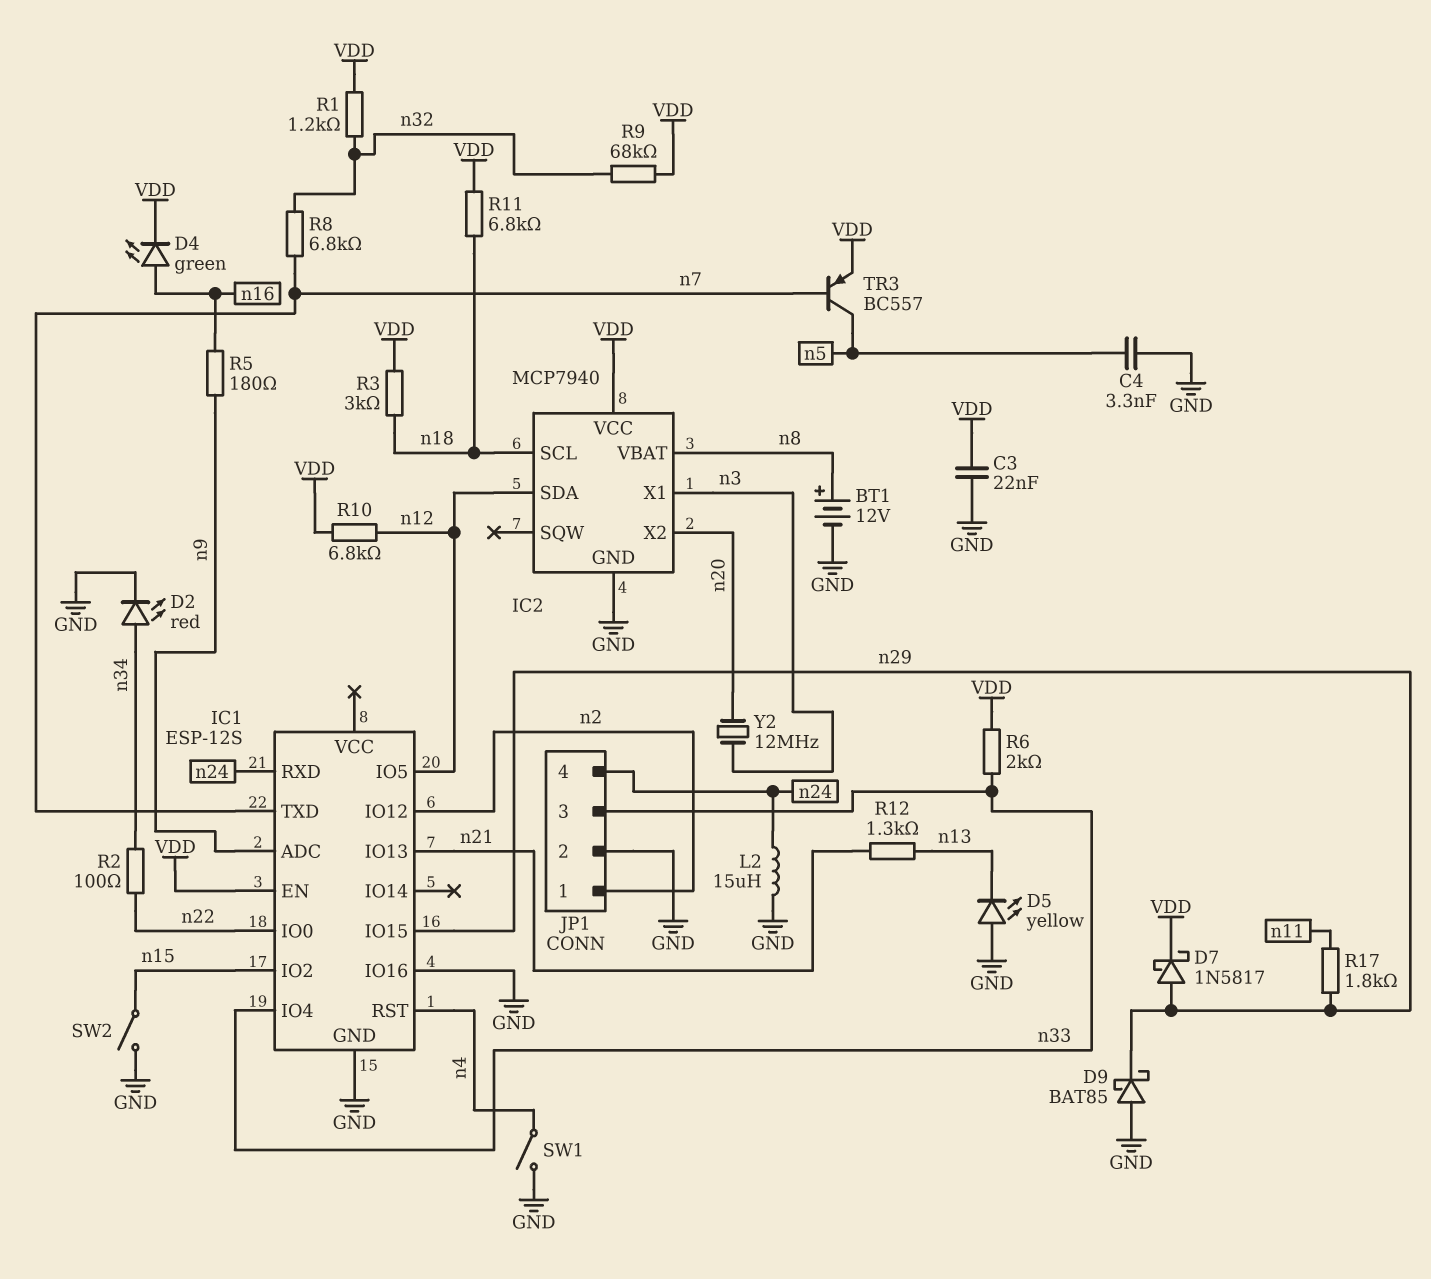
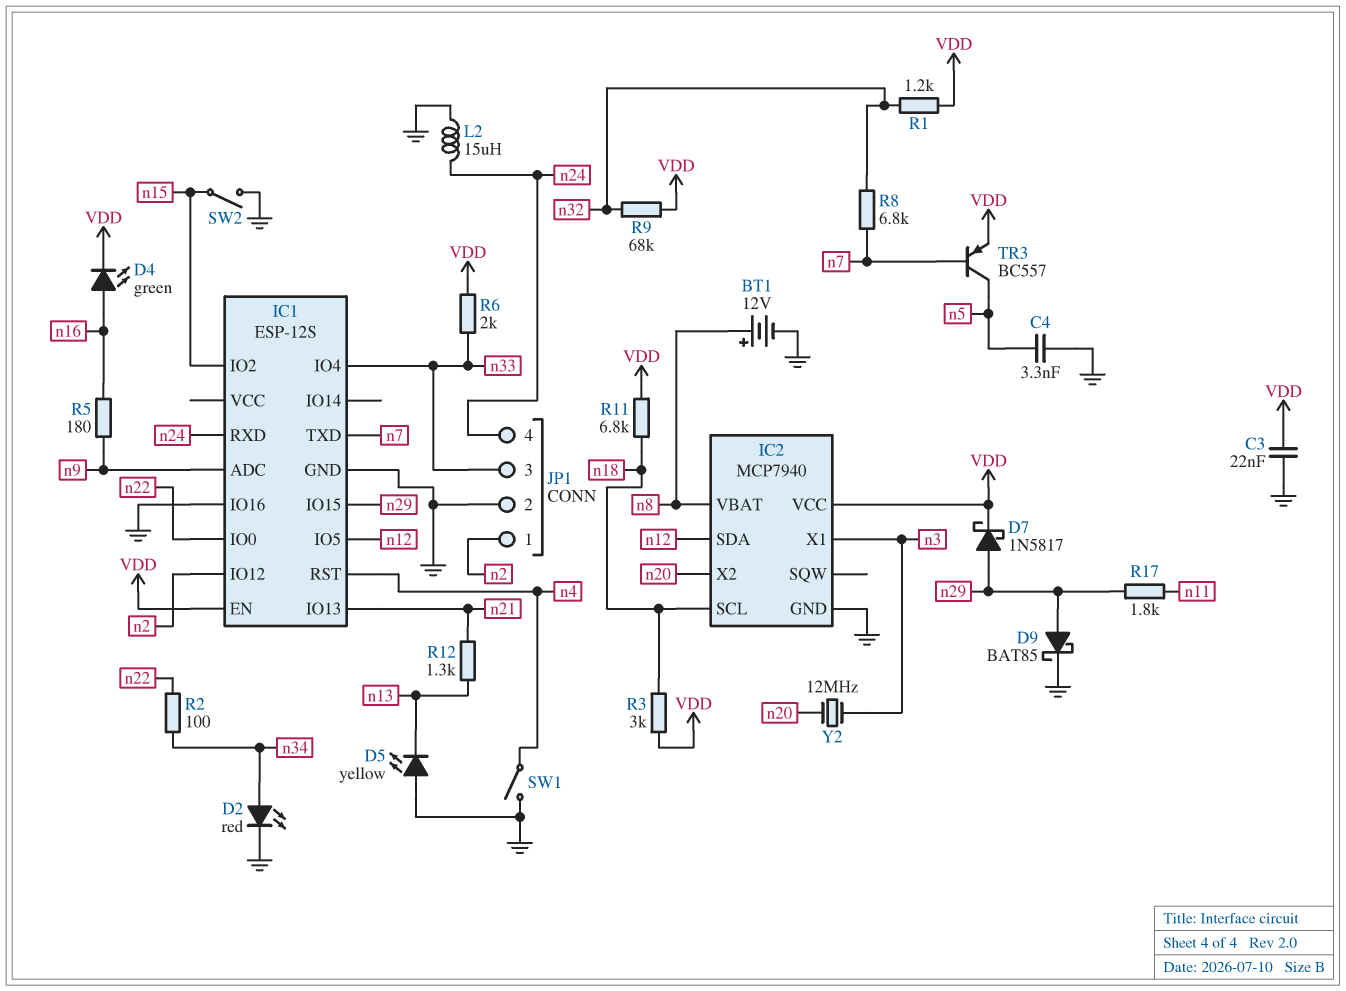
D9: schottky BAT85 (A GND, K n29) -> schottky BAT85 (A n29, K GND)
R10: 6.8k (VDD, n12) -> none

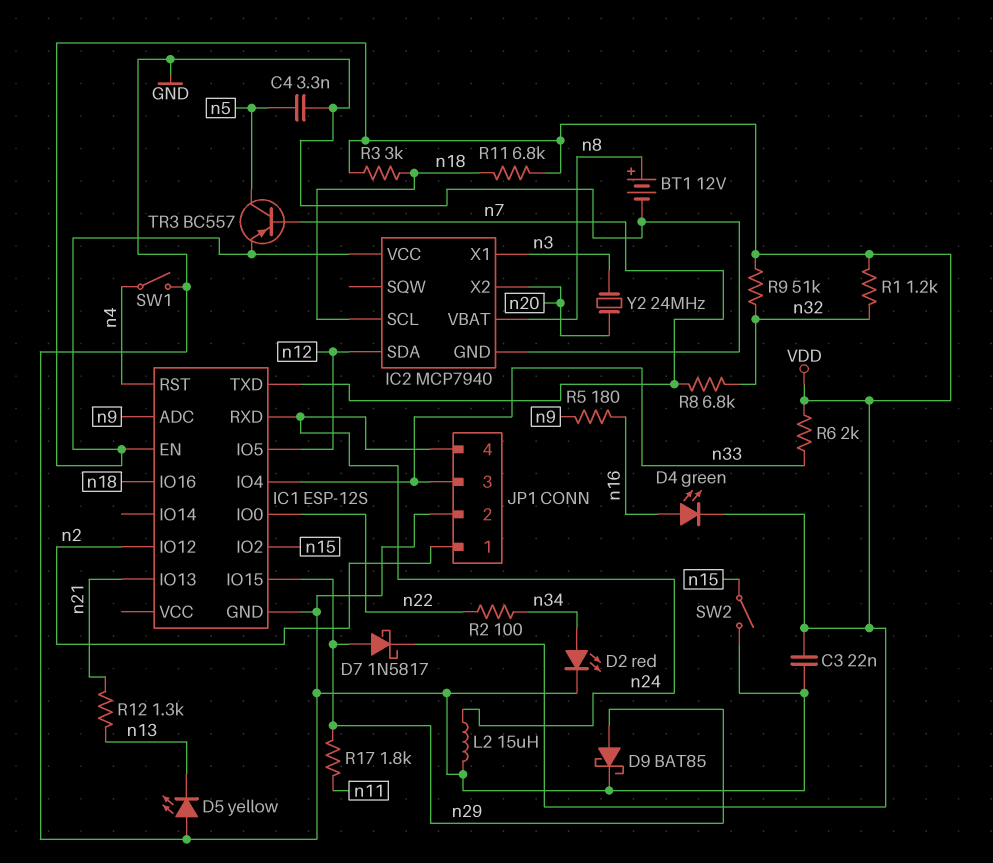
IC1 pin IO16: GND -> n18
R9: 68k (VDD, n32) -> 51k (VDD, n32)
Y2: 12MHz (n3, n20) -> 24MHz (n3, n20)

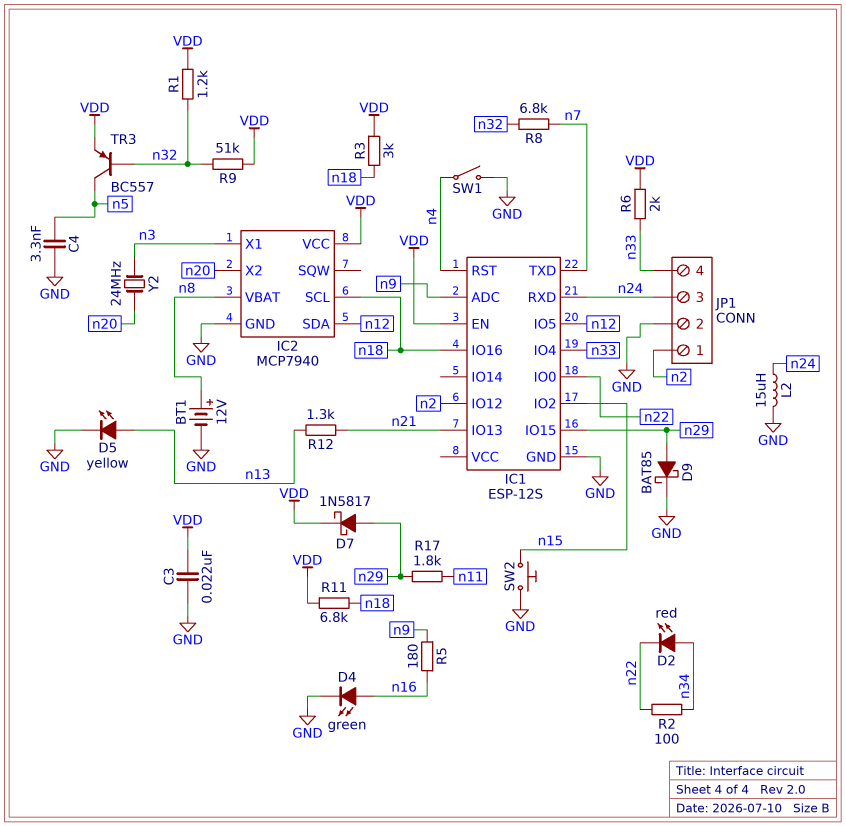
D2: LED red (A n34, K GND) -> LED red (A n34, K n22)
D4: LED green (A n16, K VDD) -> LED green (A n16, K GND)
D5: LED yellow (A GND, K n13) -> LED yellow (A n13, K GND)
JP1 pin 3: n33 -> n24
JP1 pin 4: n24 -> n33
SW2: switch (GND, n15) -> button (GND, n15)
TR3: PNP BC557 (B n7, C n5, E VDD) -> PNP BC557 (B n32, C n5, E VDD)

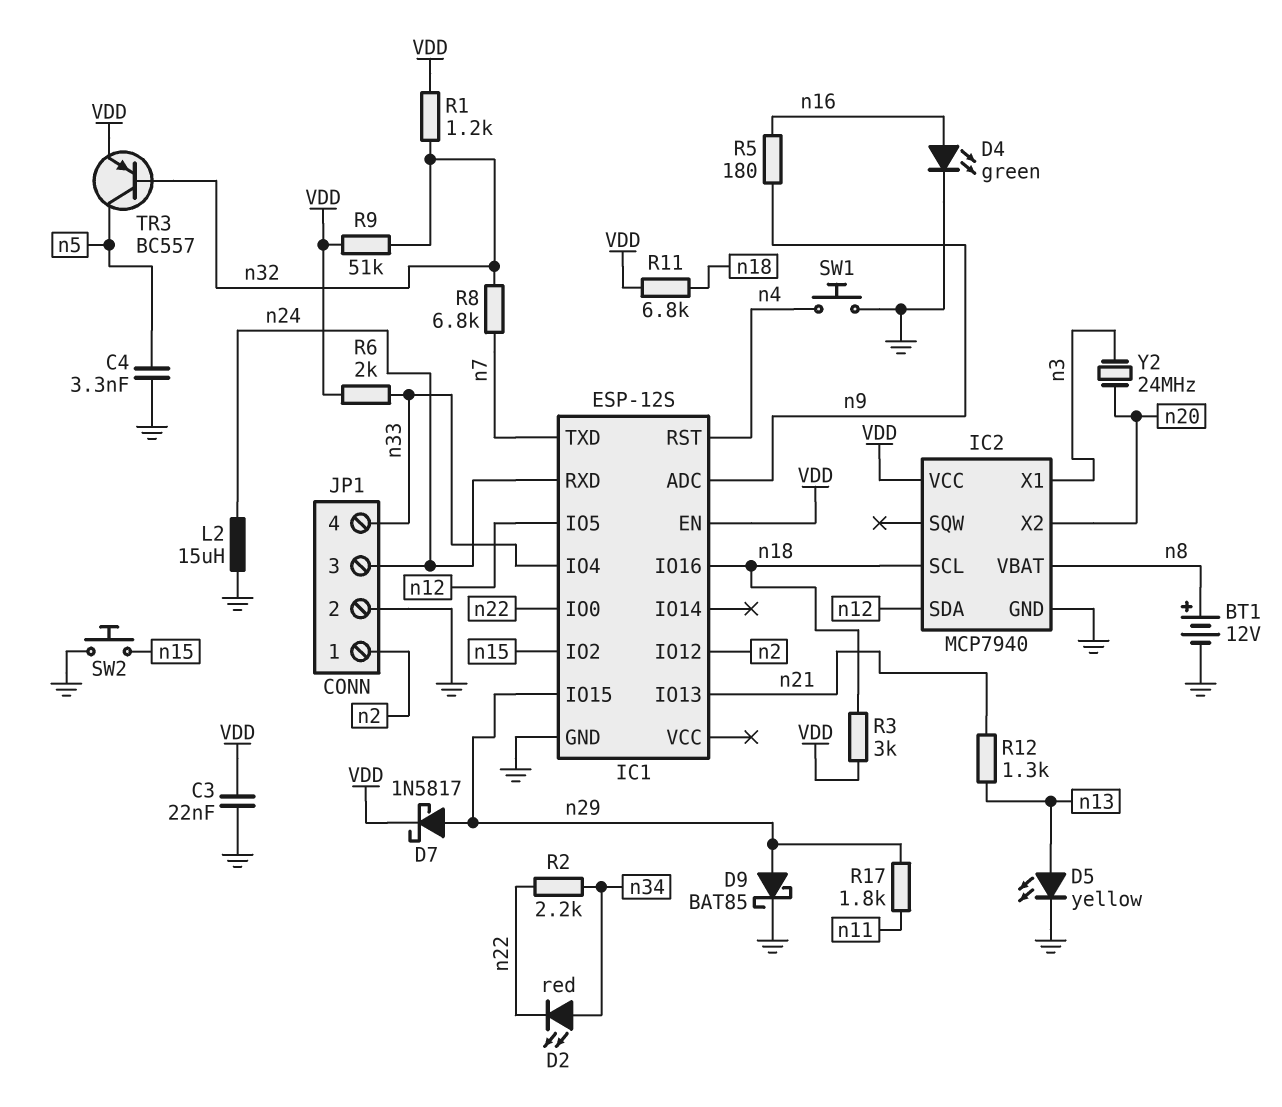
R2: 100 (n22, n34) -> 2.2k (n22, n34)
SW1: switch (GND, n4) -> button (GND, n4)

